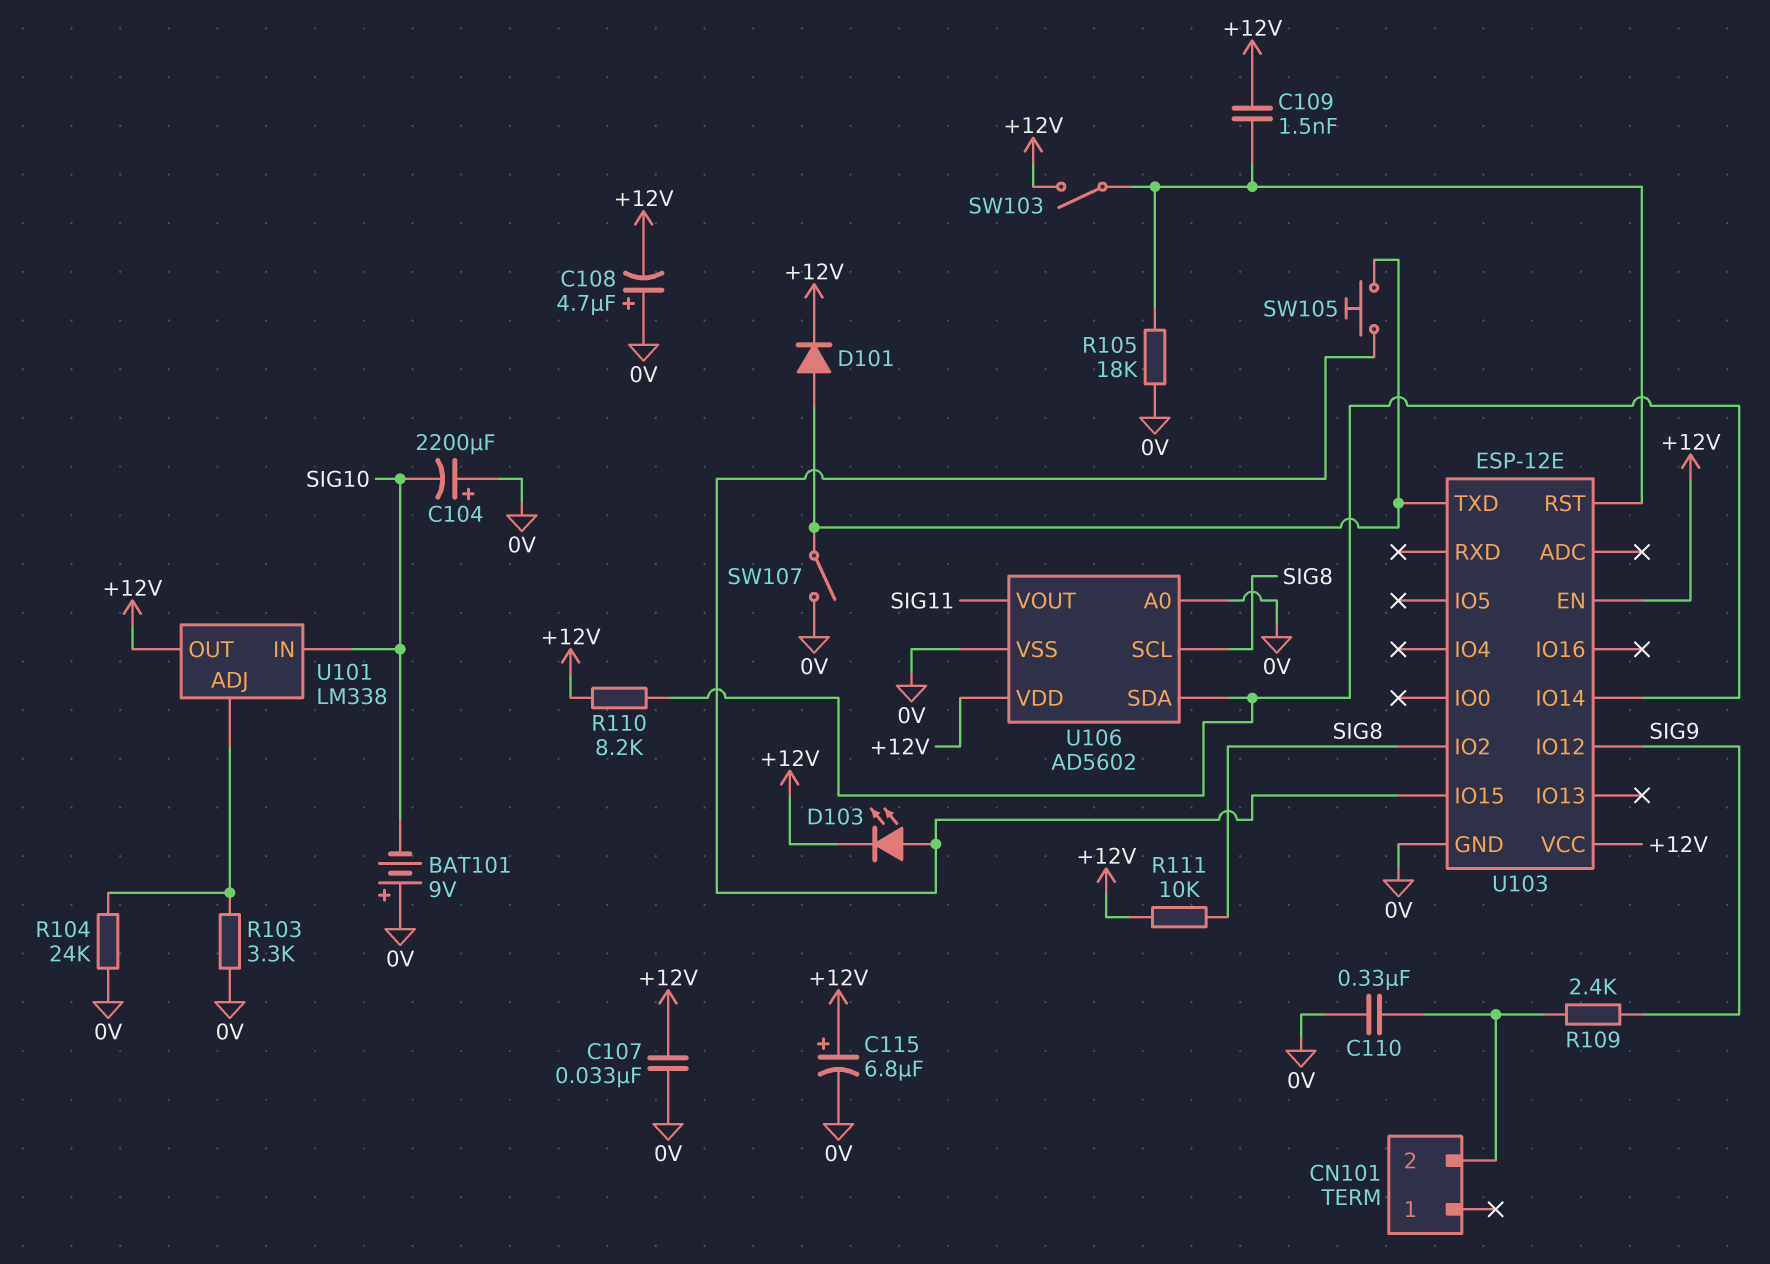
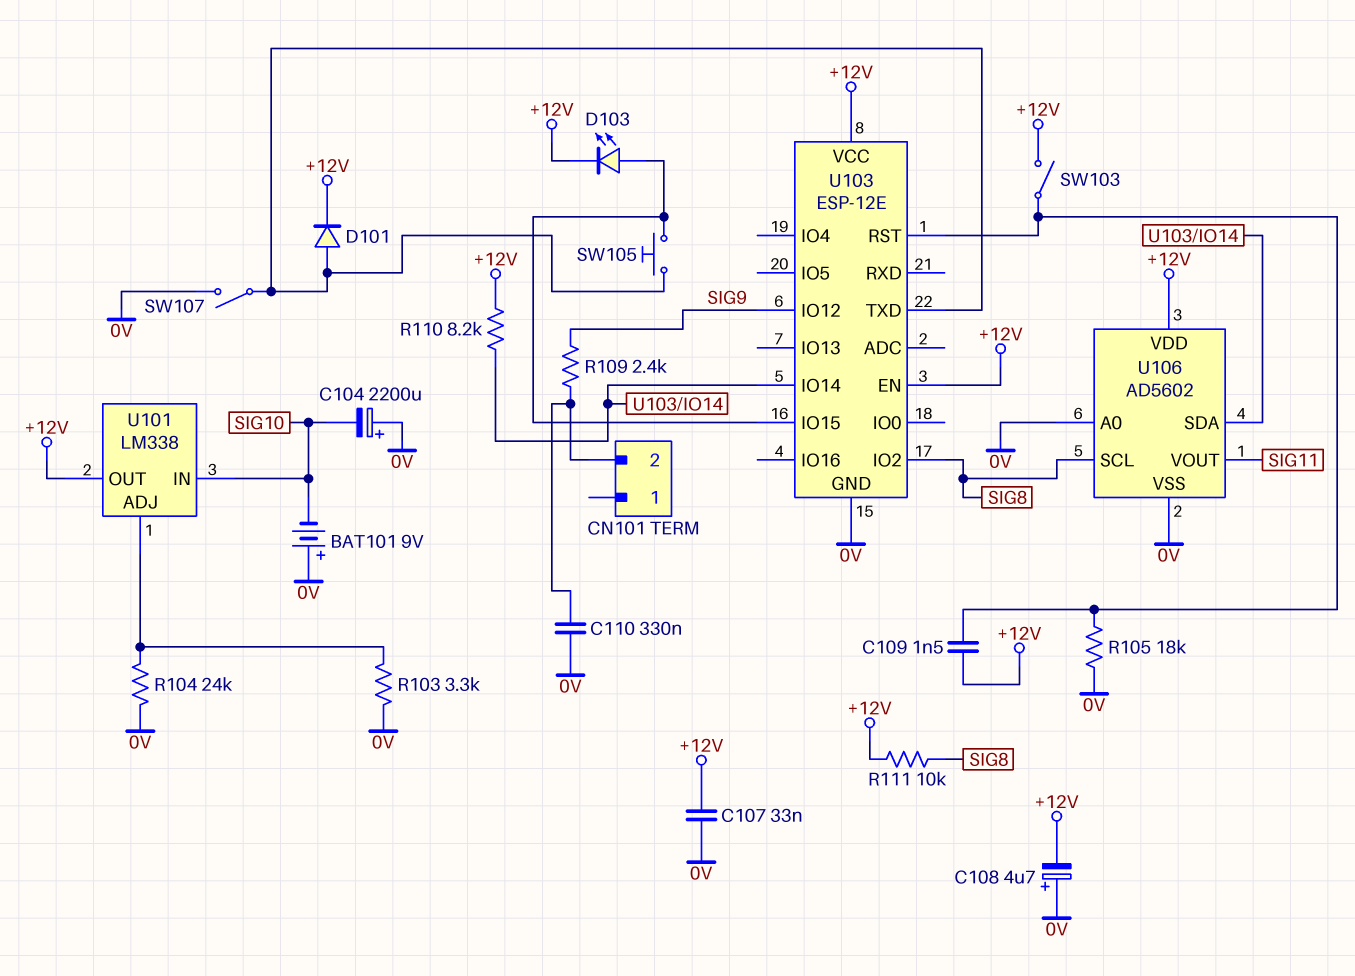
C115: 6.8uF (plus +12V, minus 0V) -> none

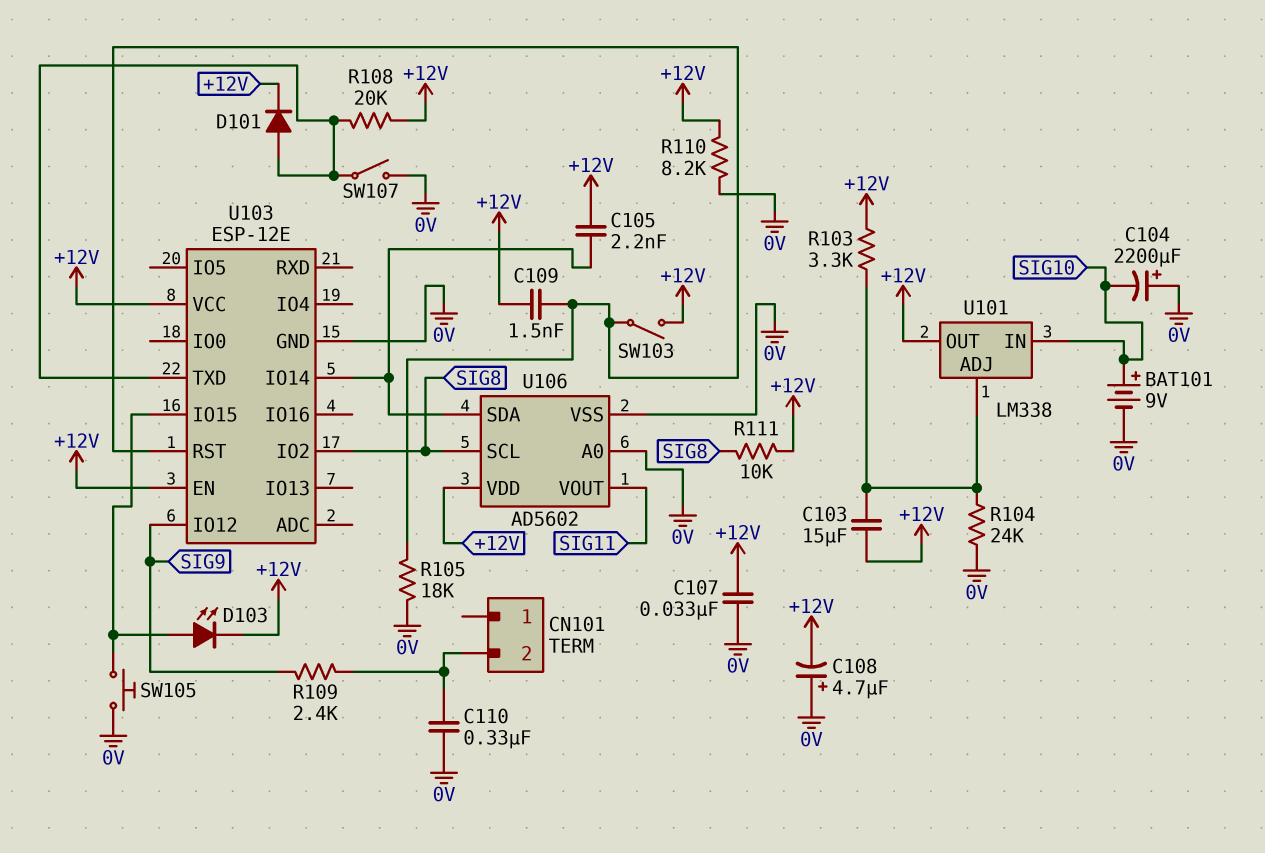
BAT101: 9V (plus 0V, minus SIG10) -> 9V (plus SIG10, minus 0V)
C103: none -> 15uF (+12V, U101/ADJ)
C105: none -> 2.2nF (+12V, U103/IO14)
R103: 3.3k (0V, U101/ADJ) -> 3.3k (+12V, U101/ADJ)
R108: none -> 20k (+12V, U103/TXD)
R110: 8.2k (+12V, U103/IO14) -> 8.2k (+12V, 0V)
SW105: button (U103/IO15, U103/TXD) -> button (0V, U103/IO15)

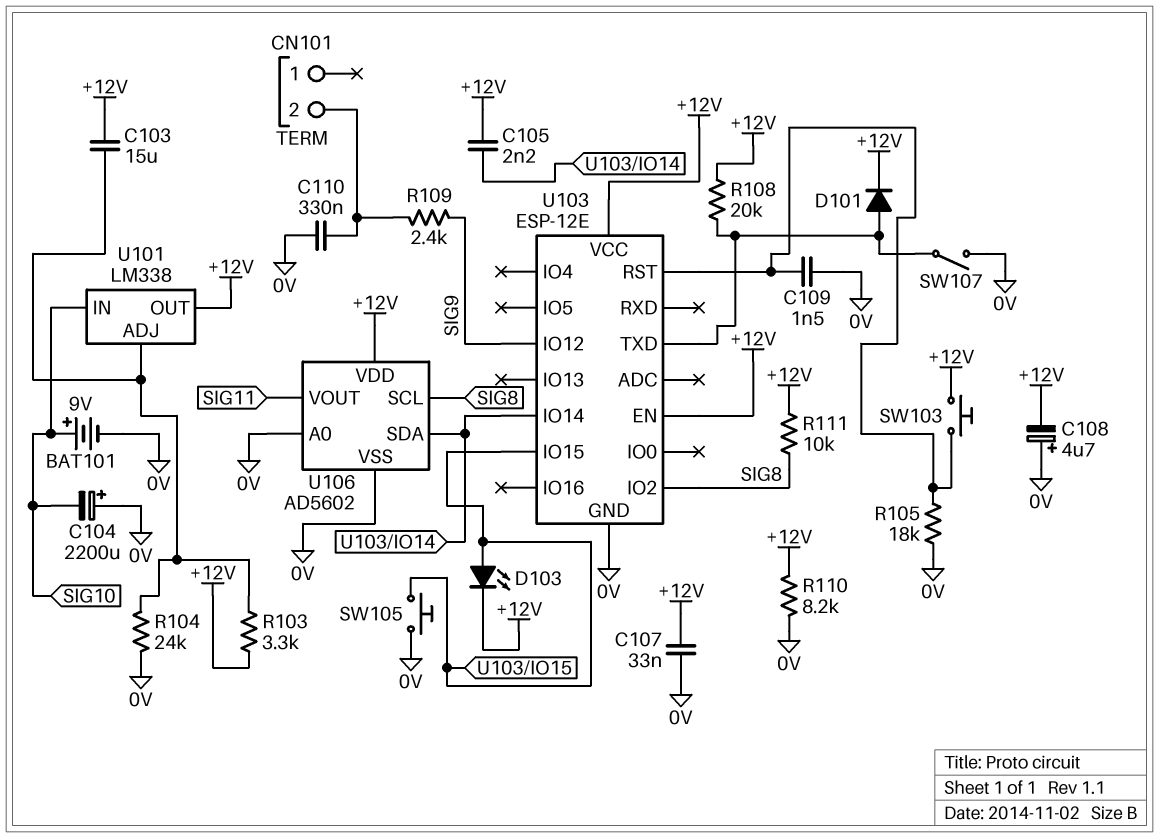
C109: 1.5nF (+12V, U103/RST) -> 1.5nF (0V, U103/RST)
SW103: switch (+12V, U103/RST) -> button (+12V, U103/RST)

